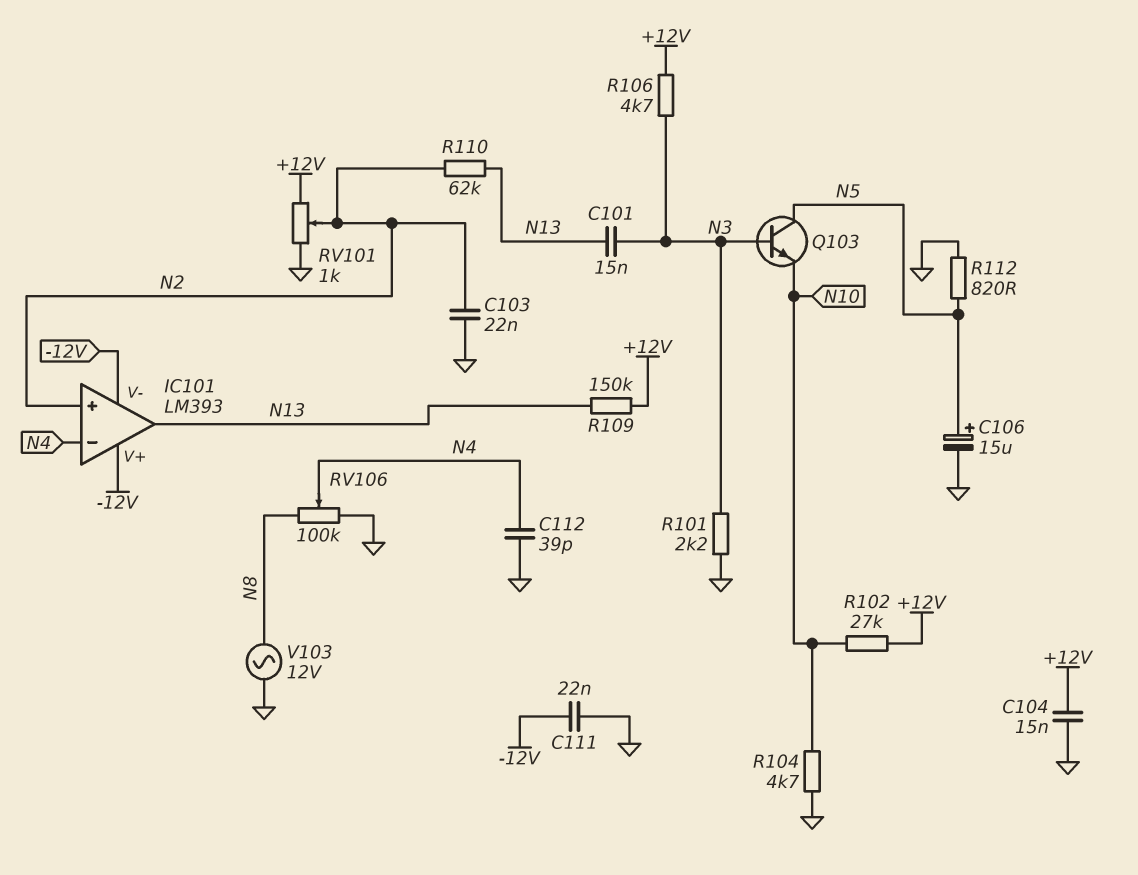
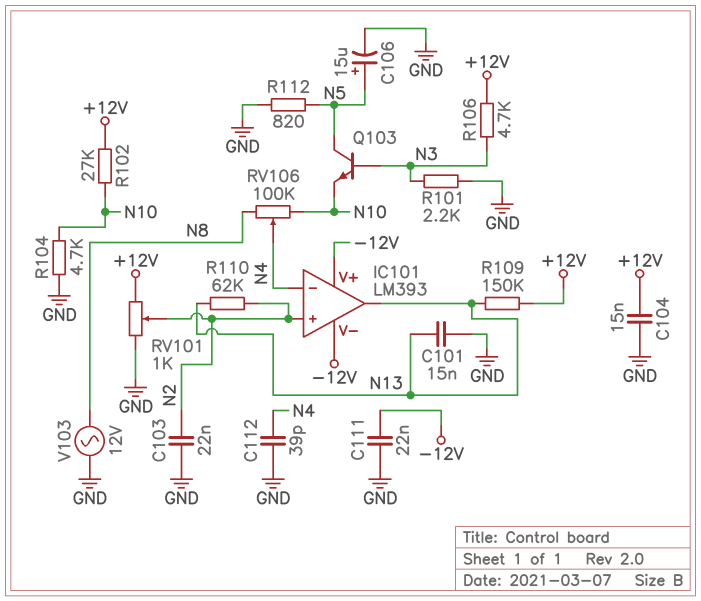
C101: 15nF (N3, N13) -> 15nF (GND, N13)
RV106: 100k (GND, N8, wiper N4) -> 100k (N8, N10, wiper N4)

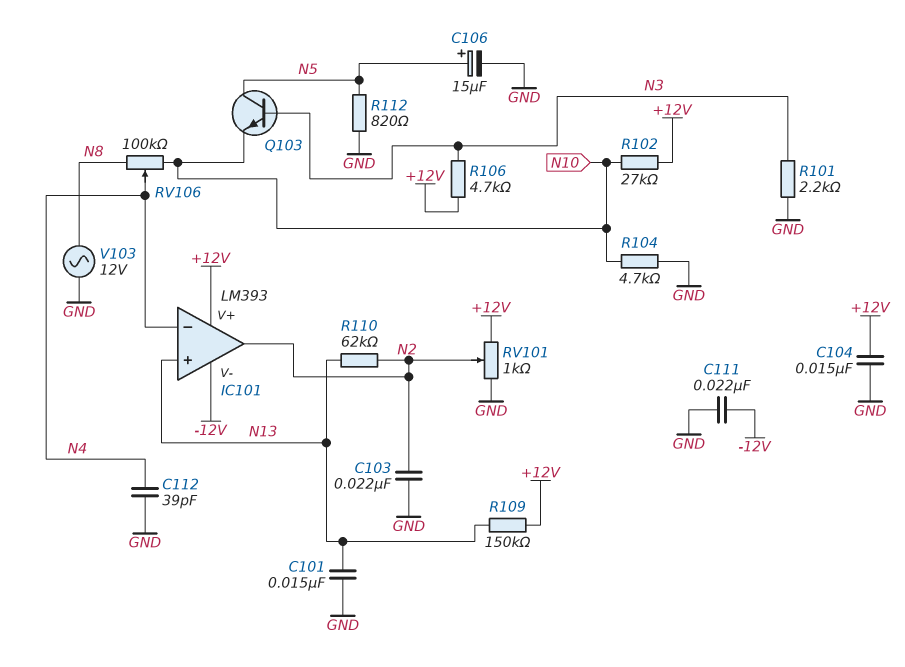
IC101 pin V+: -12V -> +12V
IC101 pin in+: N2 -> N13
IC101 pin out: N13 -> N2

